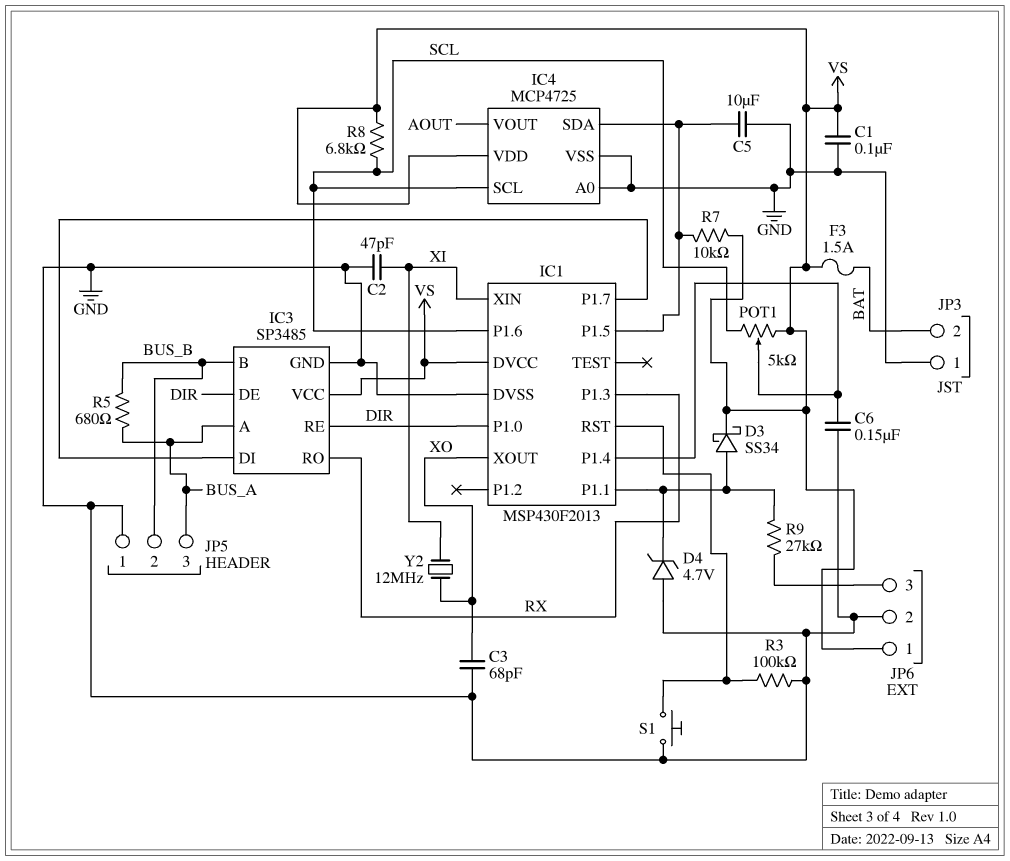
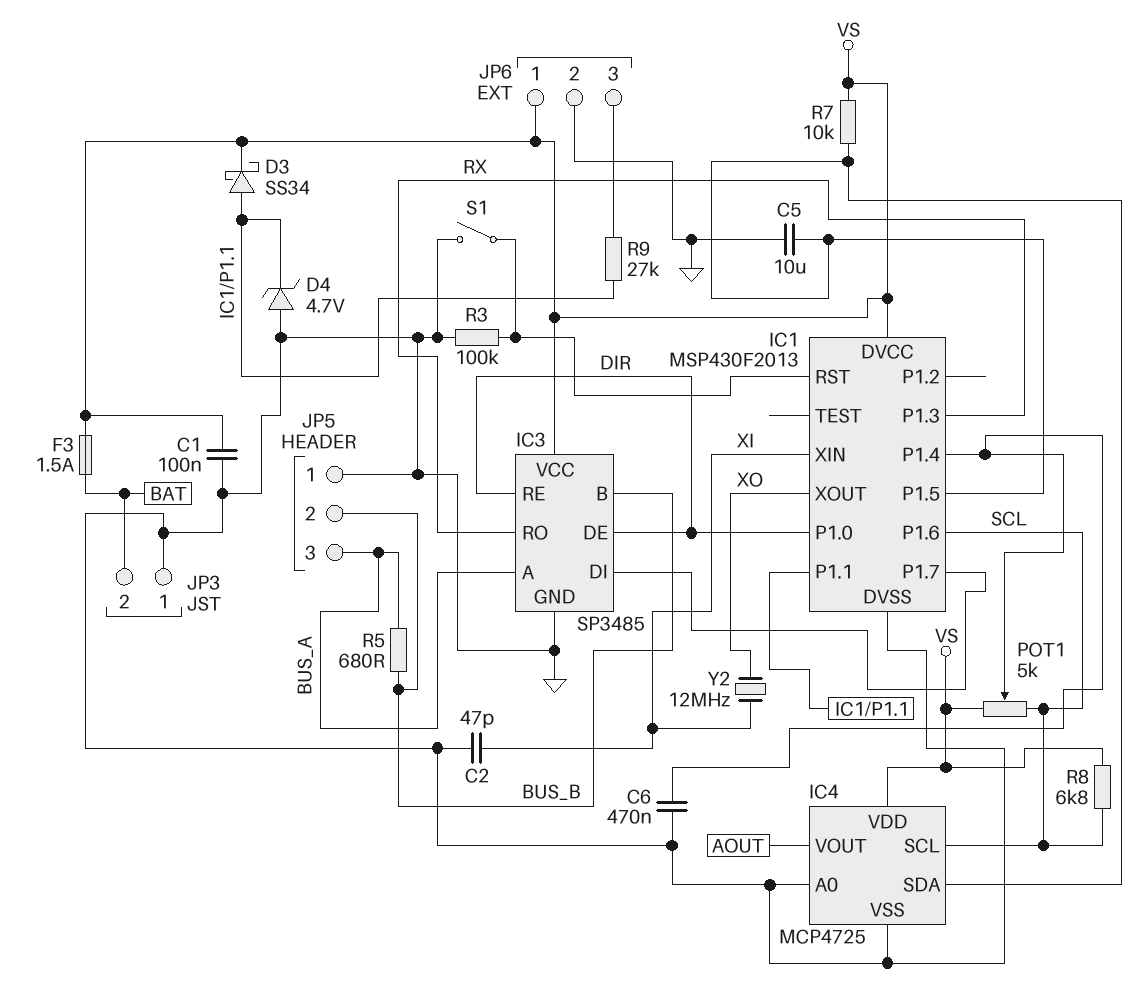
C3: 68pF (GND, XO) -> none
C6: 150nF (GND, IC1/P1.4) -> 470nF (GND, IC1/P1.4)
S1: button (GND, IC1/RST) -> switch (GND, IC1/RST)

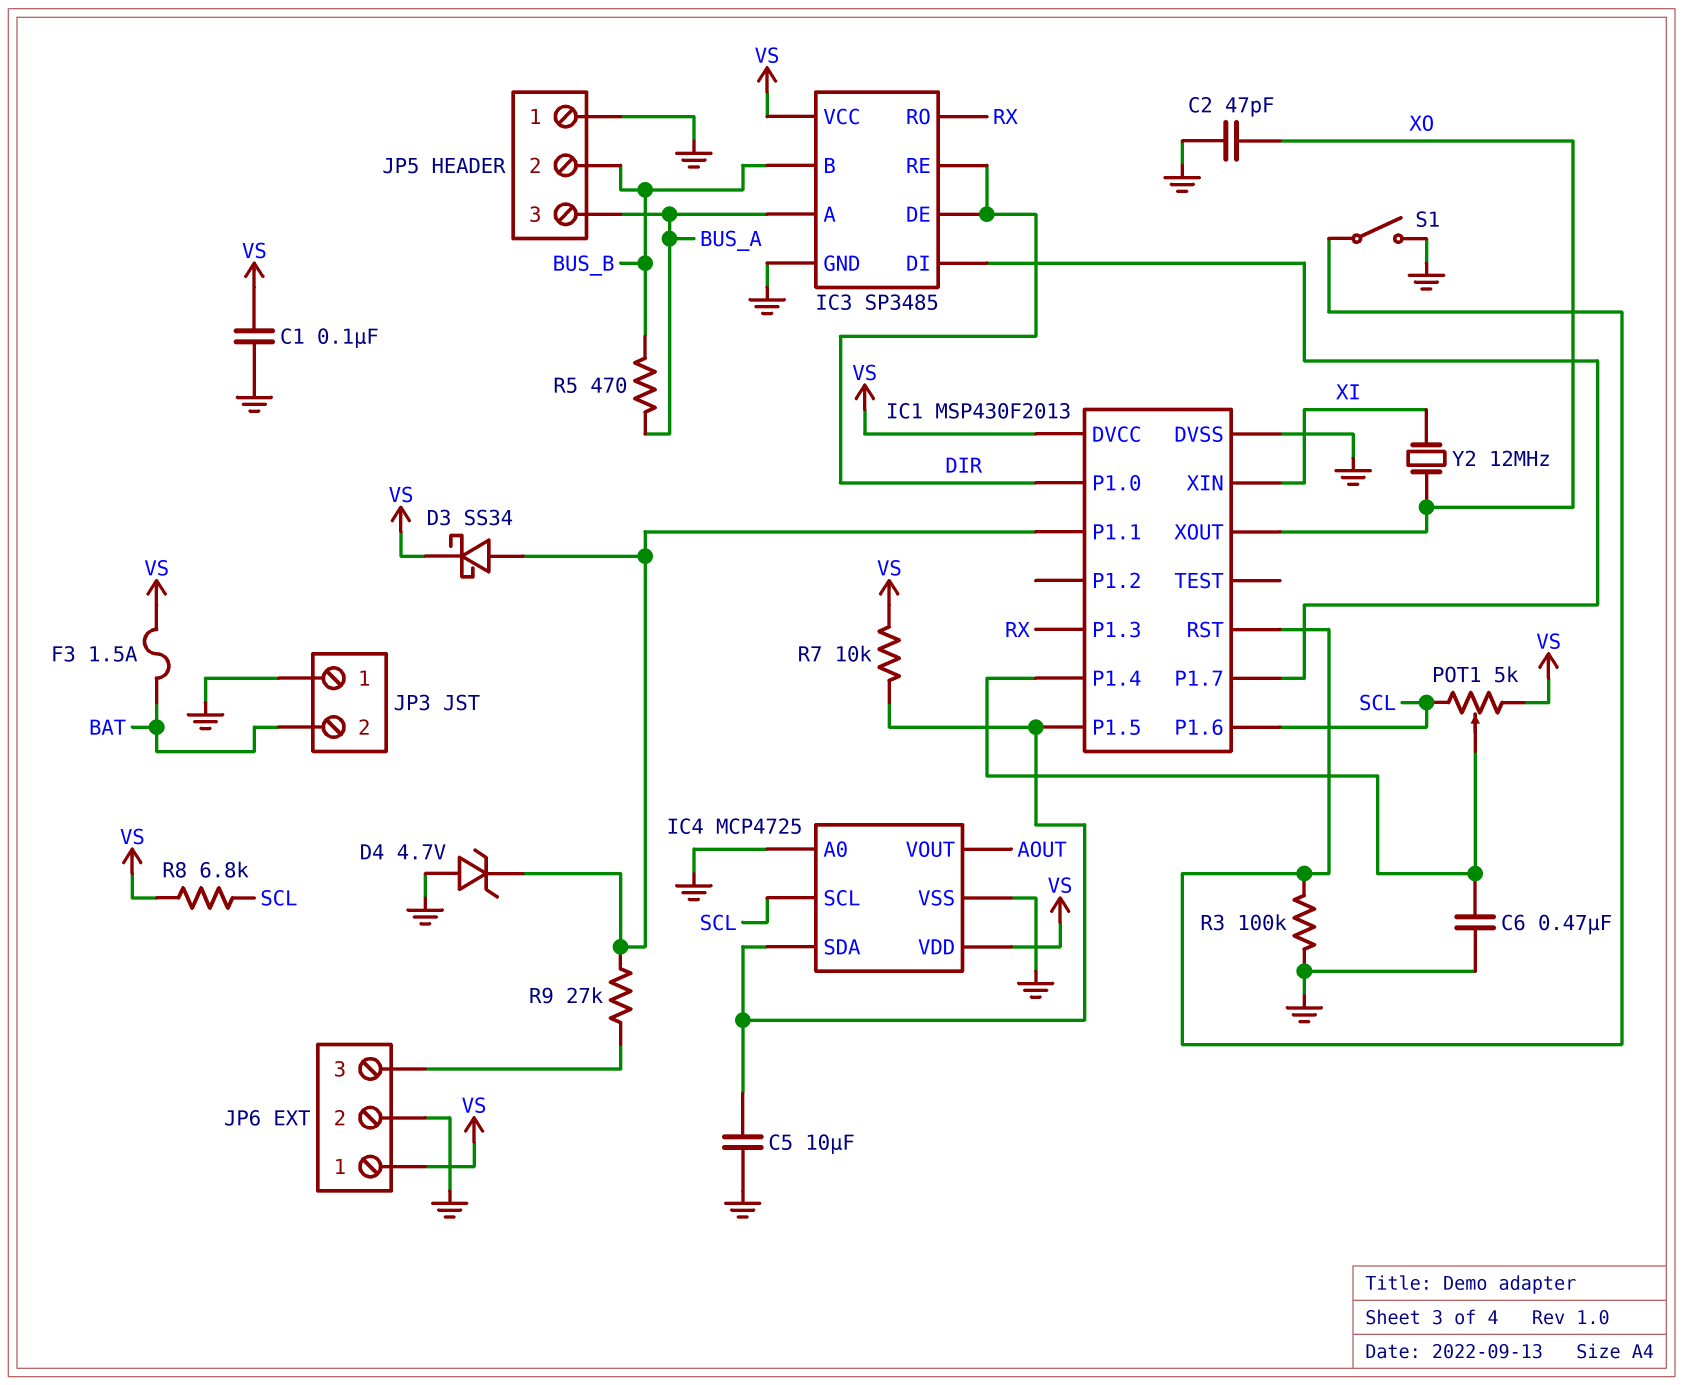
C2: 47pF (GND, XI) -> 47pF (GND, XO)
R5: 680 (BUS_A, BUS_B) -> 470 (BUS_A, BUS_B)

